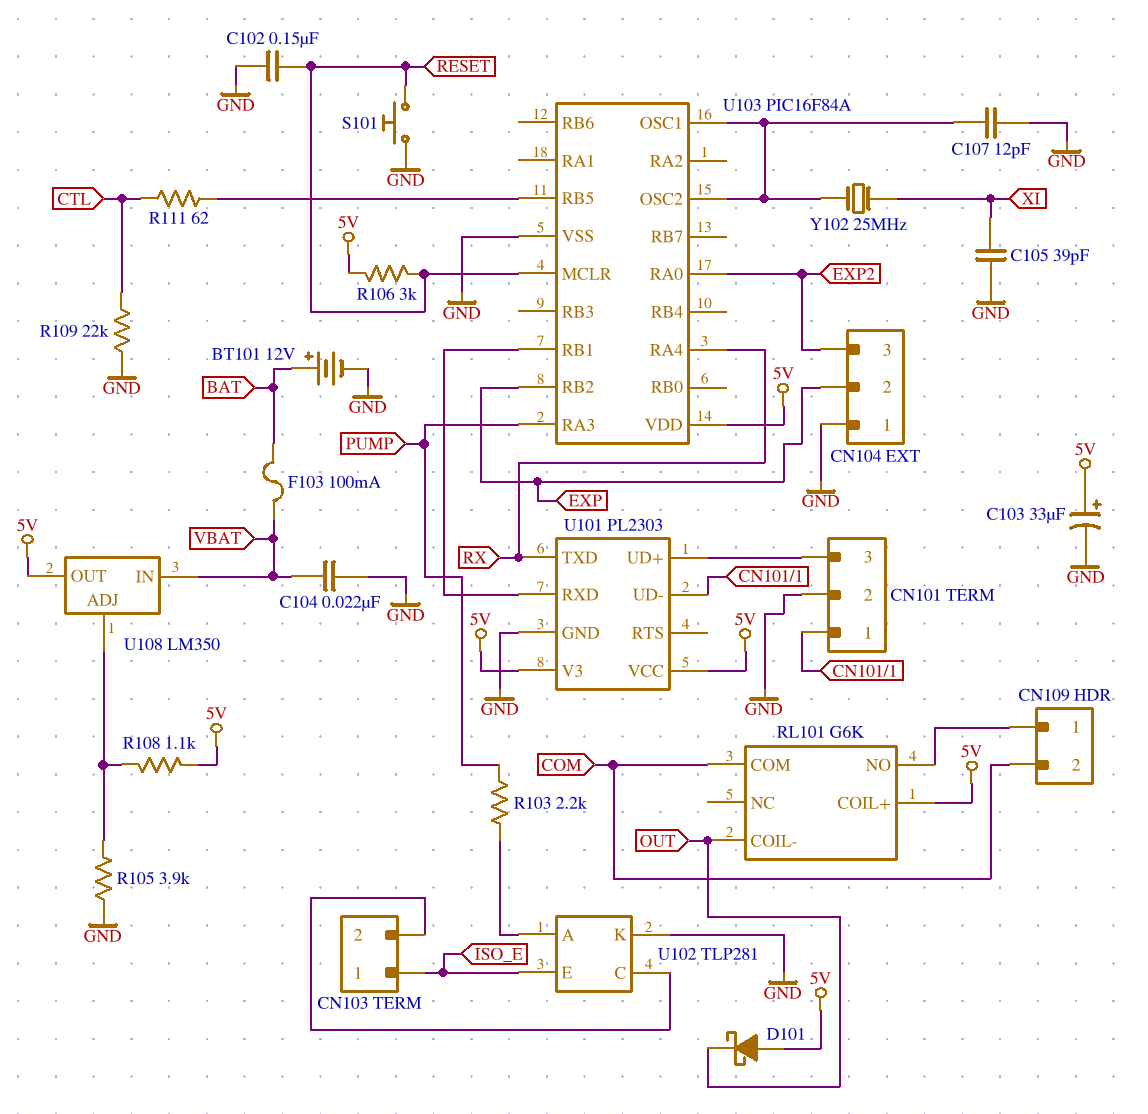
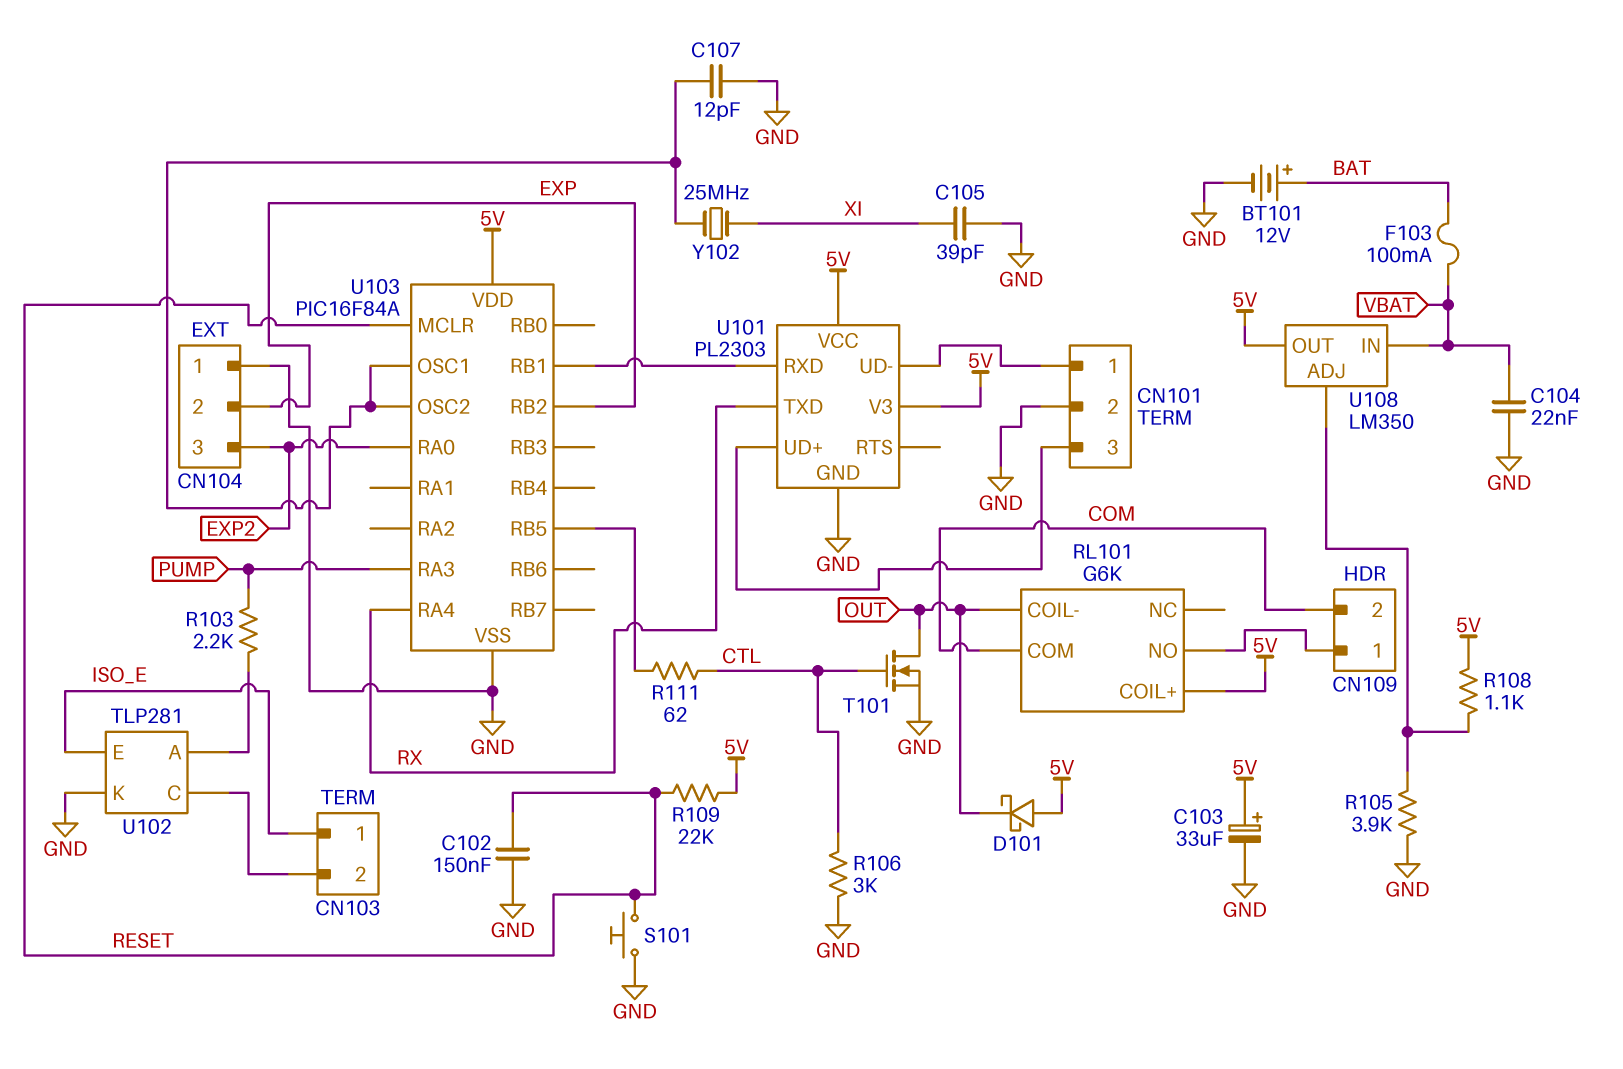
R106: 3k (5V, RESET) -> 3k (CTL, GND)
R109: 22k (CTL, GND) -> 22k (5V, RESET)
T101: none -> NMOS (G CTL, D OUT, S GND)

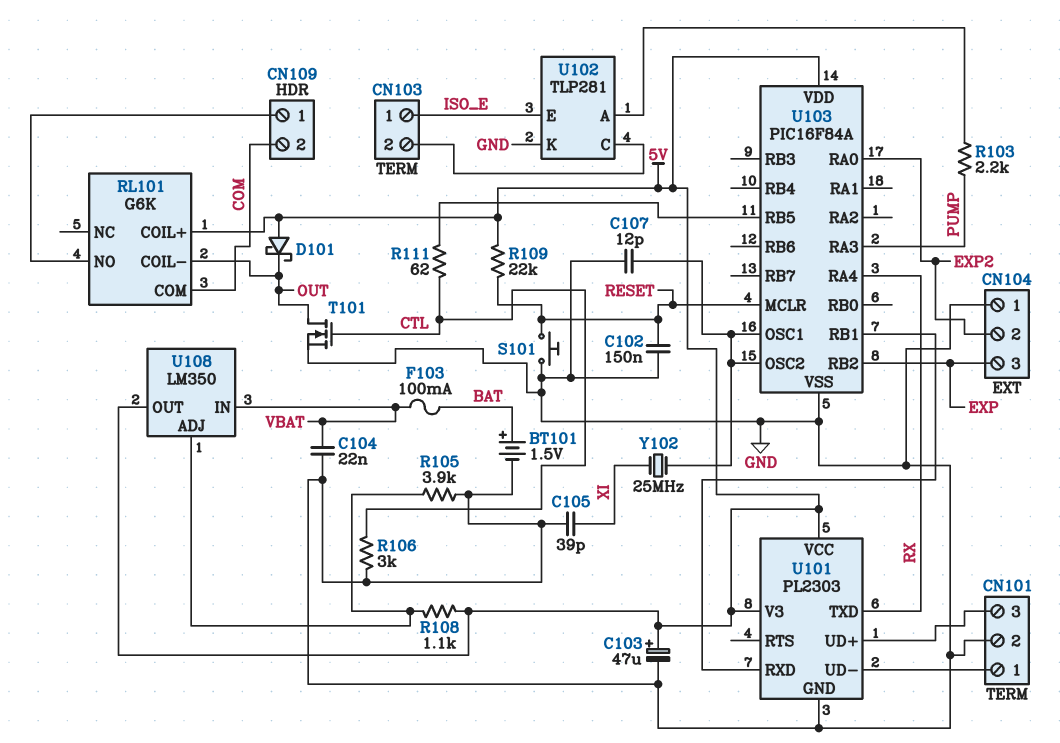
BT101: 12V (plus BAT, minus GND) -> 1.5V (plus BAT, minus GND)
C103: 33uF (plus 5V, minus GND) -> 47uF (plus 5V, minus GND)
CN104 pin 2: EXP -> EXP2
CN104 pin 3: EXP2 -> EXP

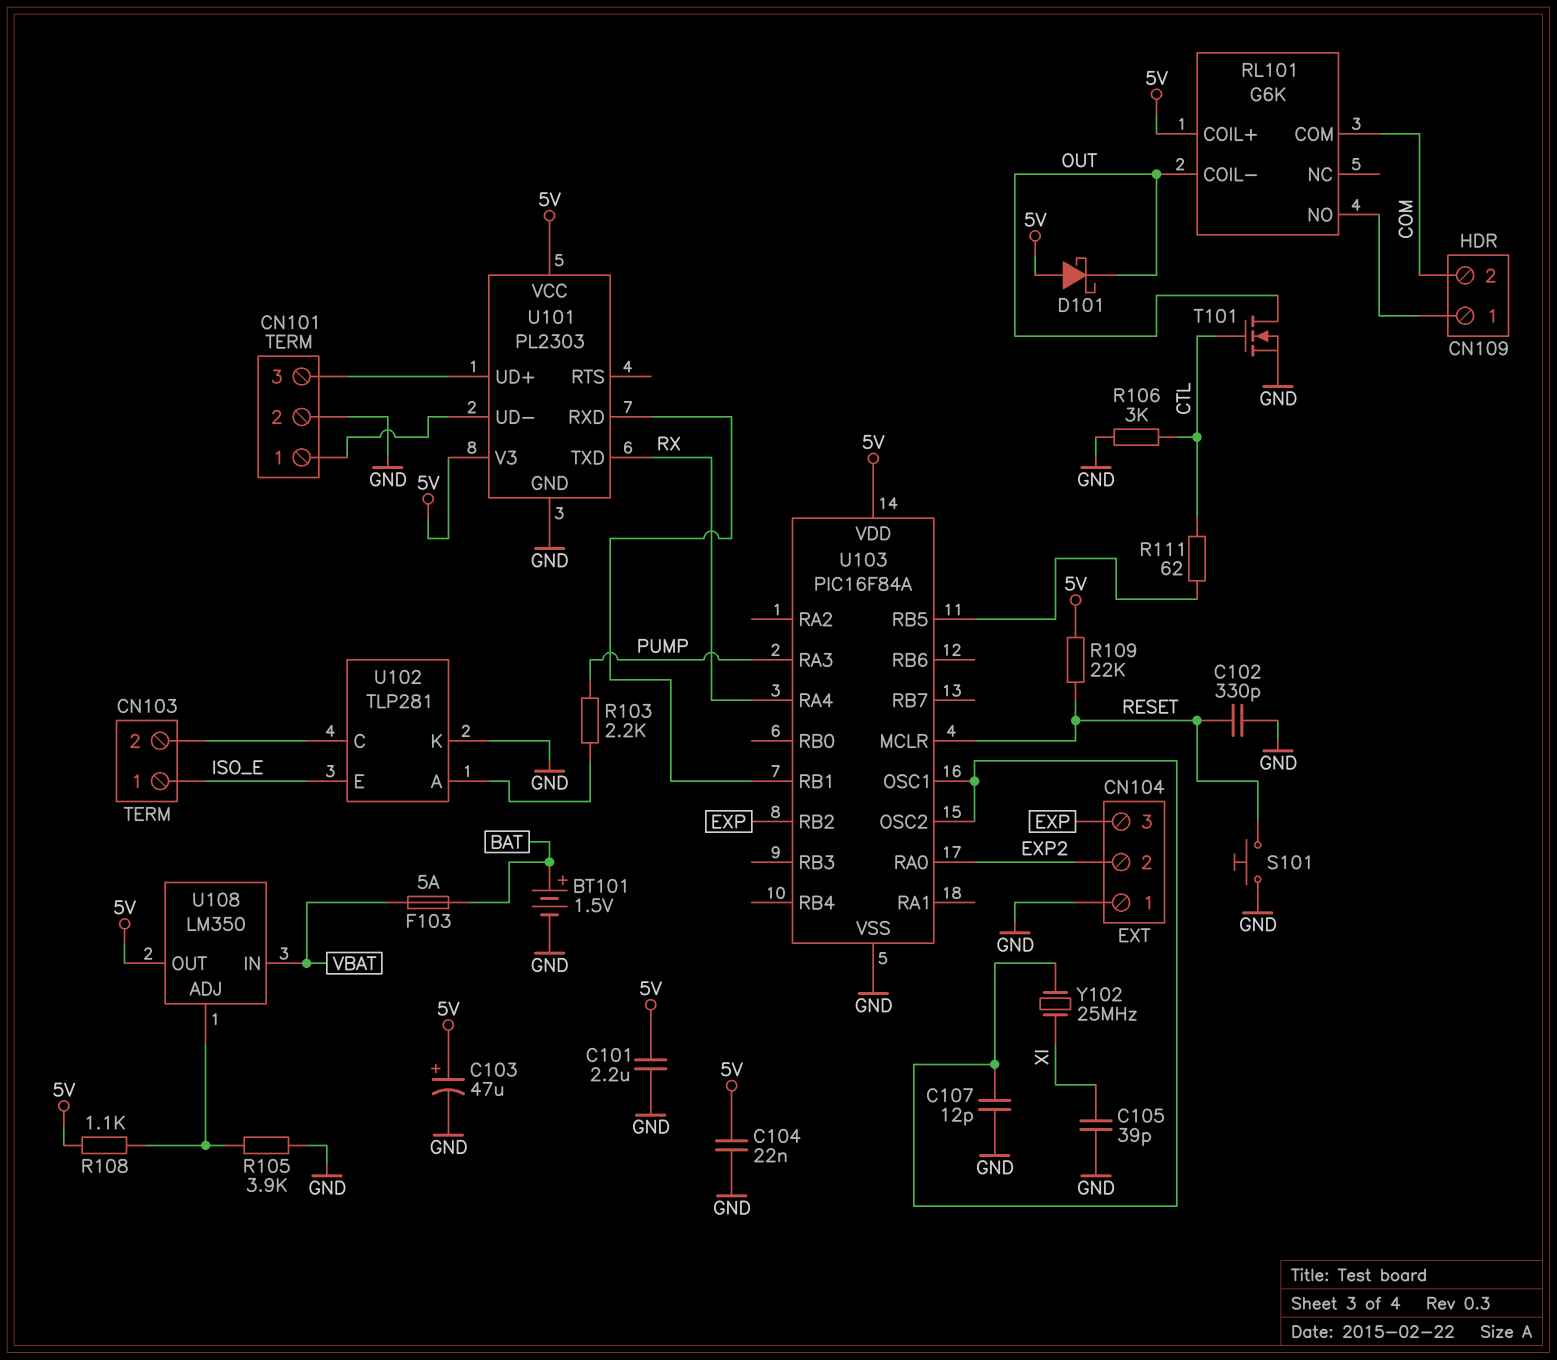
C101: none -> 2.2uF (5V, GND)
C102: 150nF (GND, RESET) -> 330pF (GND, RESET)
C104: 22nF (GND, VBAT) -> 22nF (5V, GND)
F103: 100mA (BAT, VBAT) -> 5A (BAT, VBAT)

